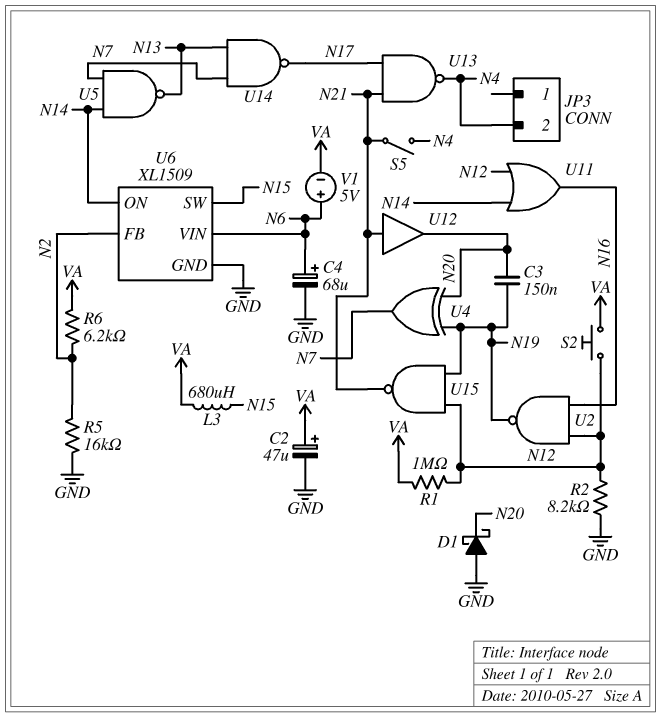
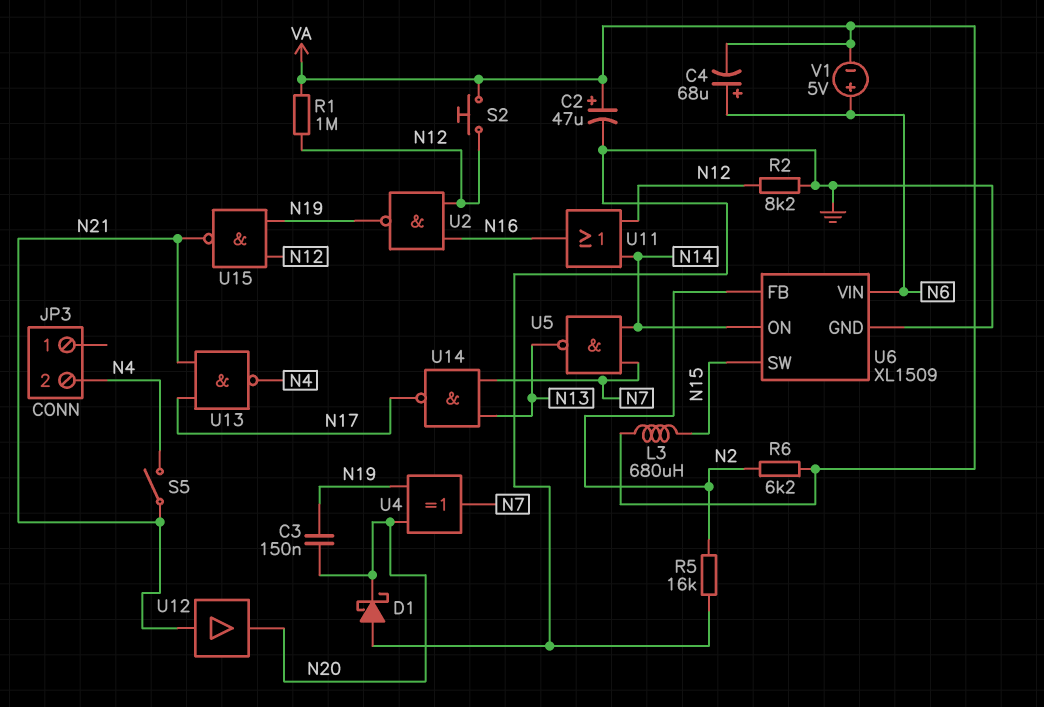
C4: 68uF (plus N6, minus GND) -> 68uF (plus N6, minus VA)

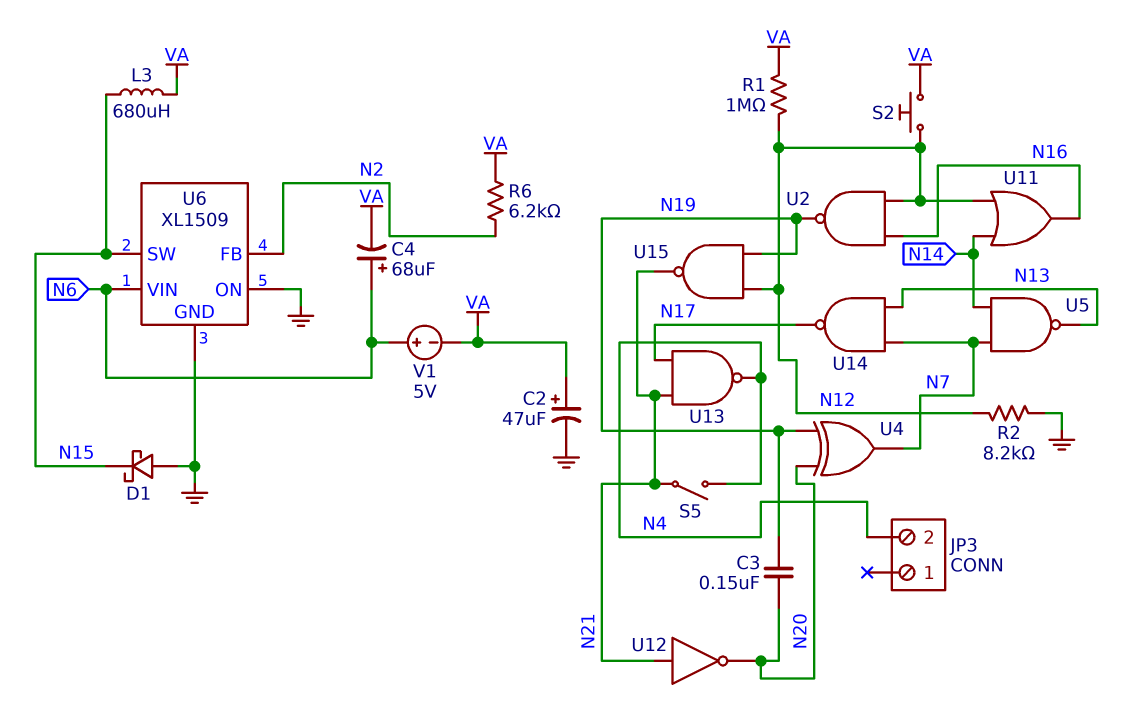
D1: schottky (A GND, K N20) -> schottky (A GND, K N15)
R5: 16k (GND, N2) -> none
U6 pin ON: N14 -> GND
U12: buffer (in N21, out N20) -> NOT (in N21, out N20)

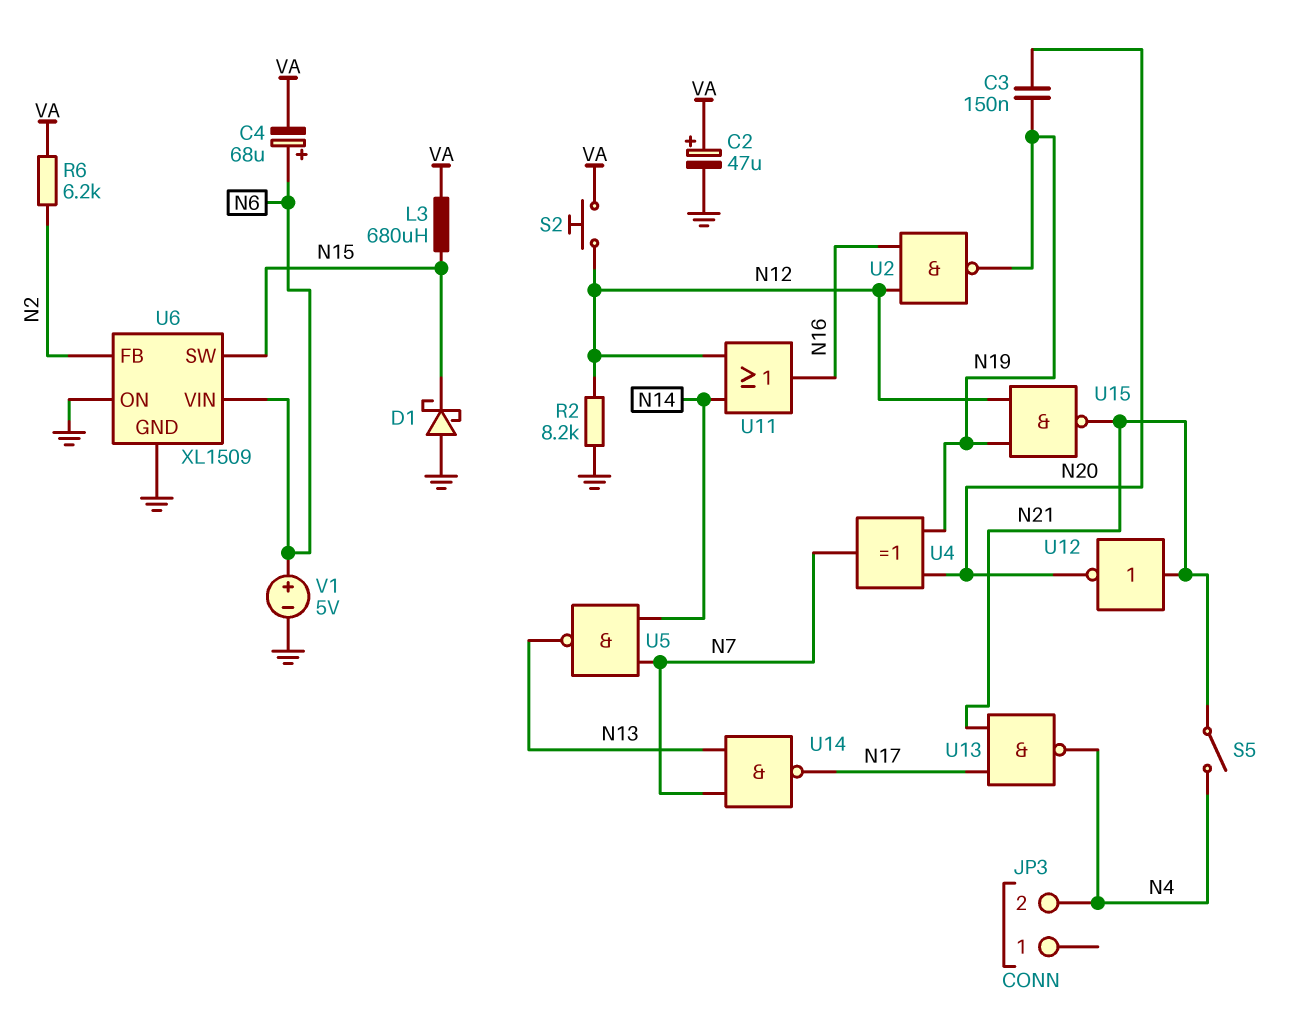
R1: 1M (N12, VA) -> none
V1: 5V (plus N6, minus VA) -> 5V (plus N6, minus GND)

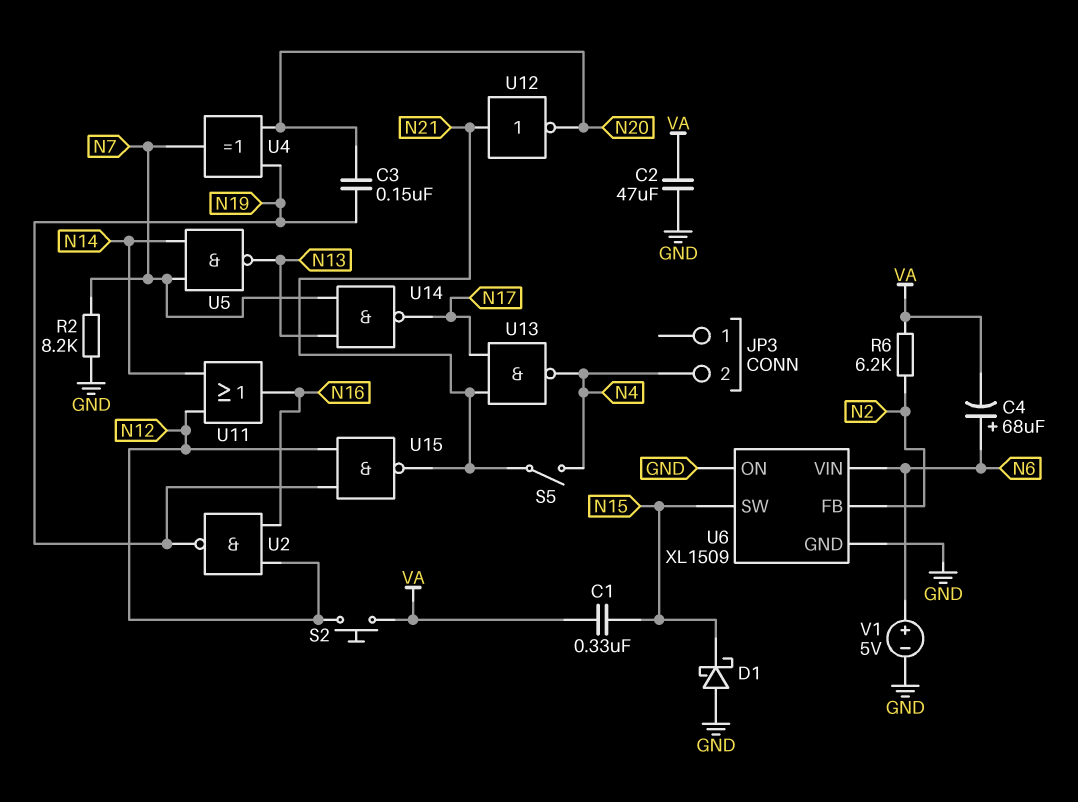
C1: none -> 330nF (N15, VA)
C2: 47uF (plus VA, minus GND) -> 47uF (GND, VA)
L3: 680uH (N15, VA) -> none
R2: 8.2k (GND, N12) -> 8.2k (GND, N7)

